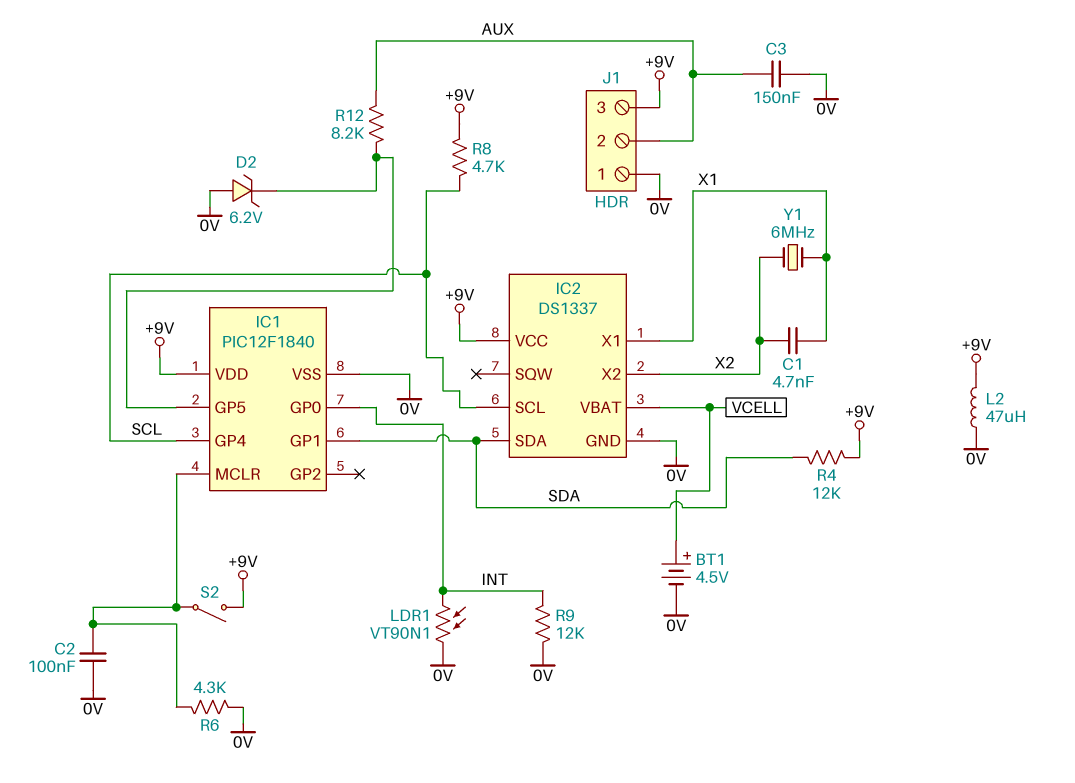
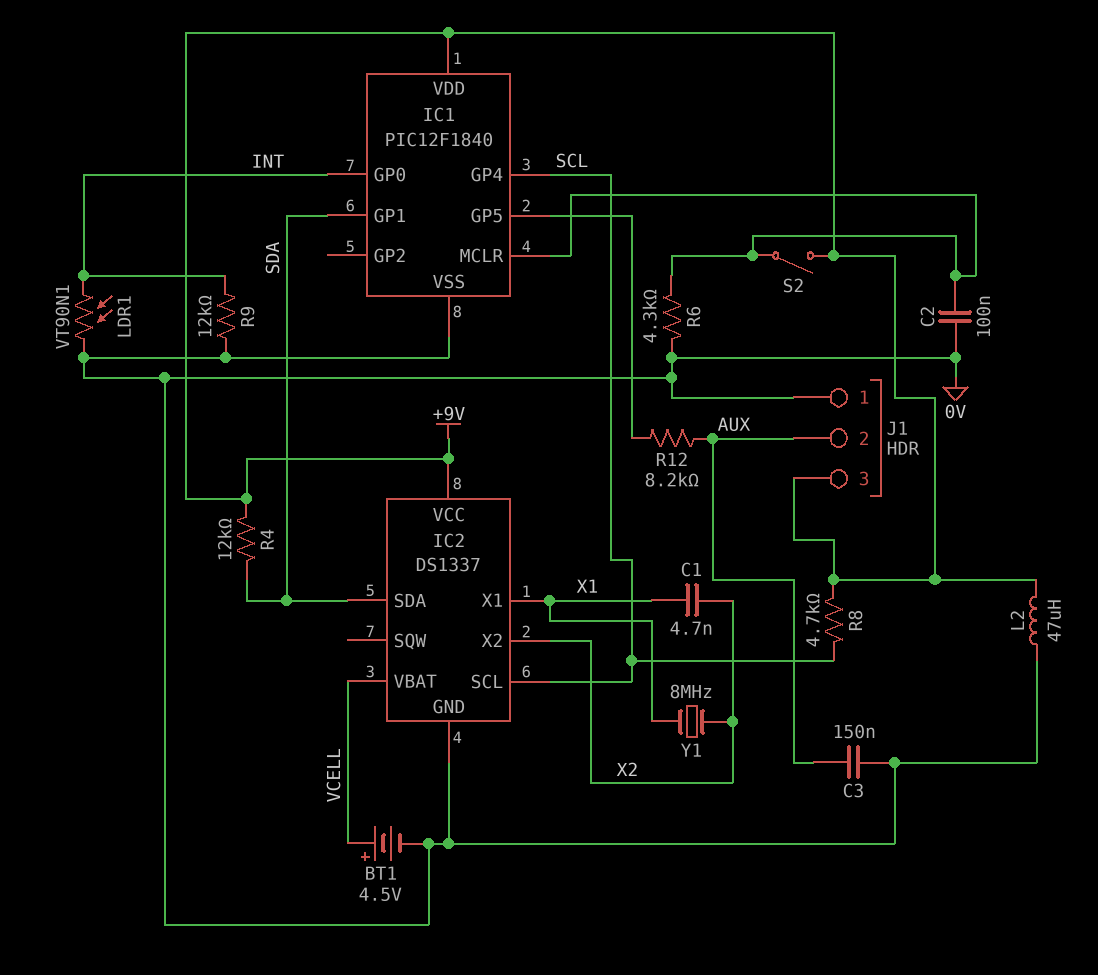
D2: zener 6.2V (A 0V, K IC1/GP5) -> none
Y1: 6MHz (X1, X2) -> 8MHz (X1, X2)

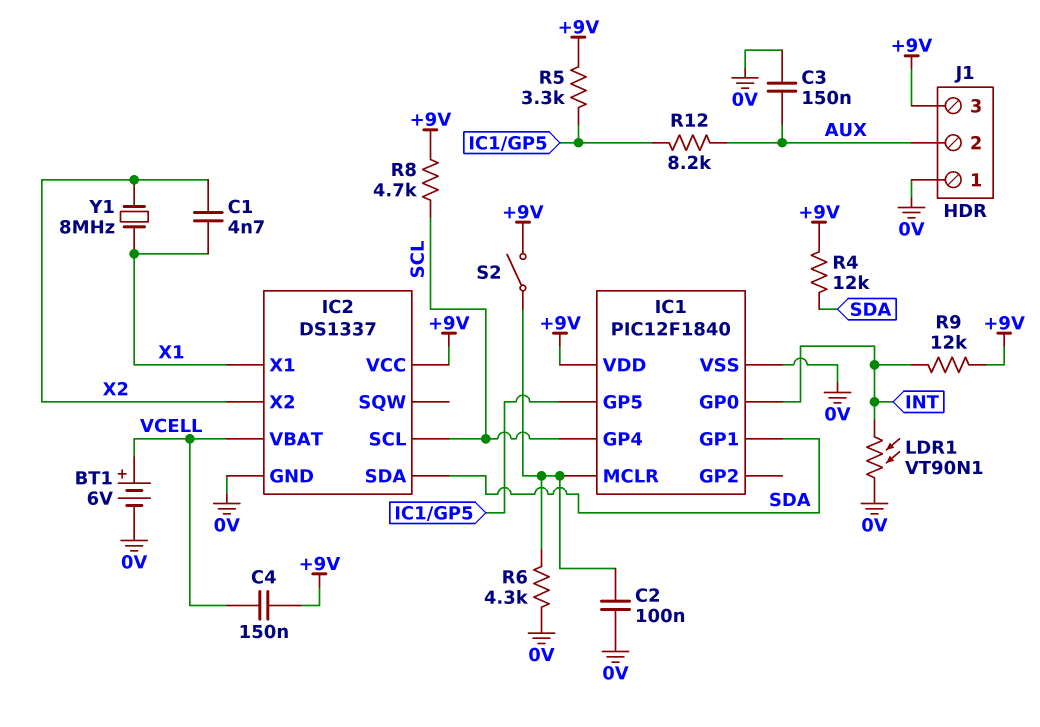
BT1: 4.5V (plus VCELL, minus 0V) -> 6V (plus VCELL, minus 0V)
C4: none -> 150nF (+9V, VCELL)
L2: 47uH (+9V, 0V) -> none
R5: none -> 3.3k (+9V, IC1/GP5)
R9: 12k (0V, INT) -> 12k (+9V, INT)

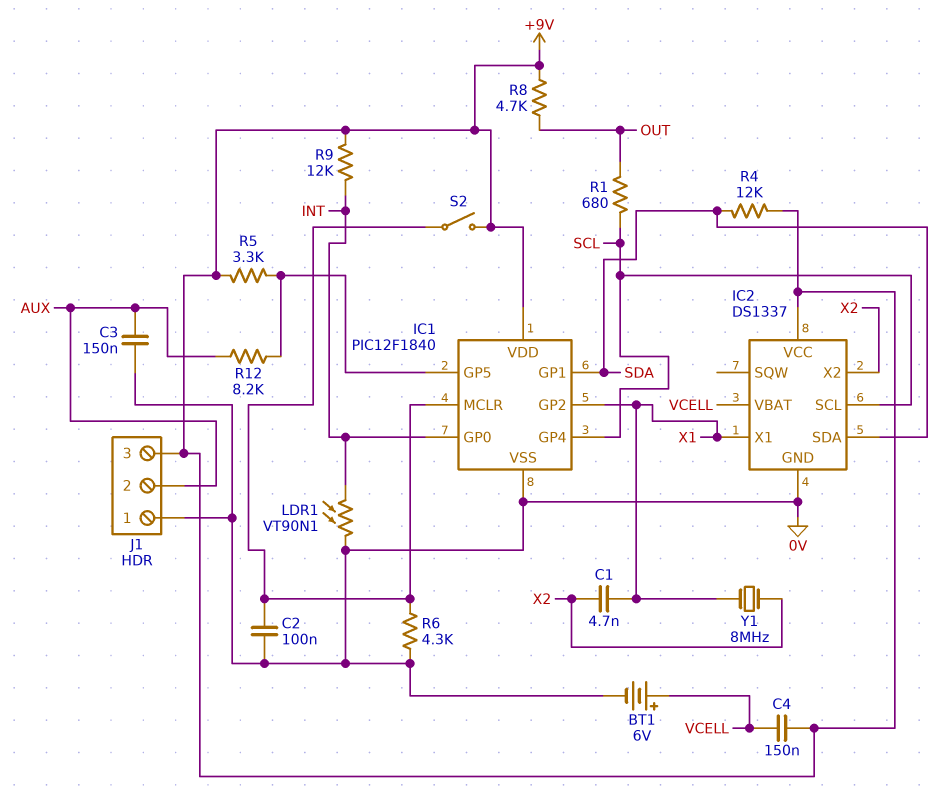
IC1 pin GP2: none -> X1
R1: none -> 680 (OUT, SCL)
R8: 4.7k (+9V, SCL) -> 4.7k (+9V, OUT)

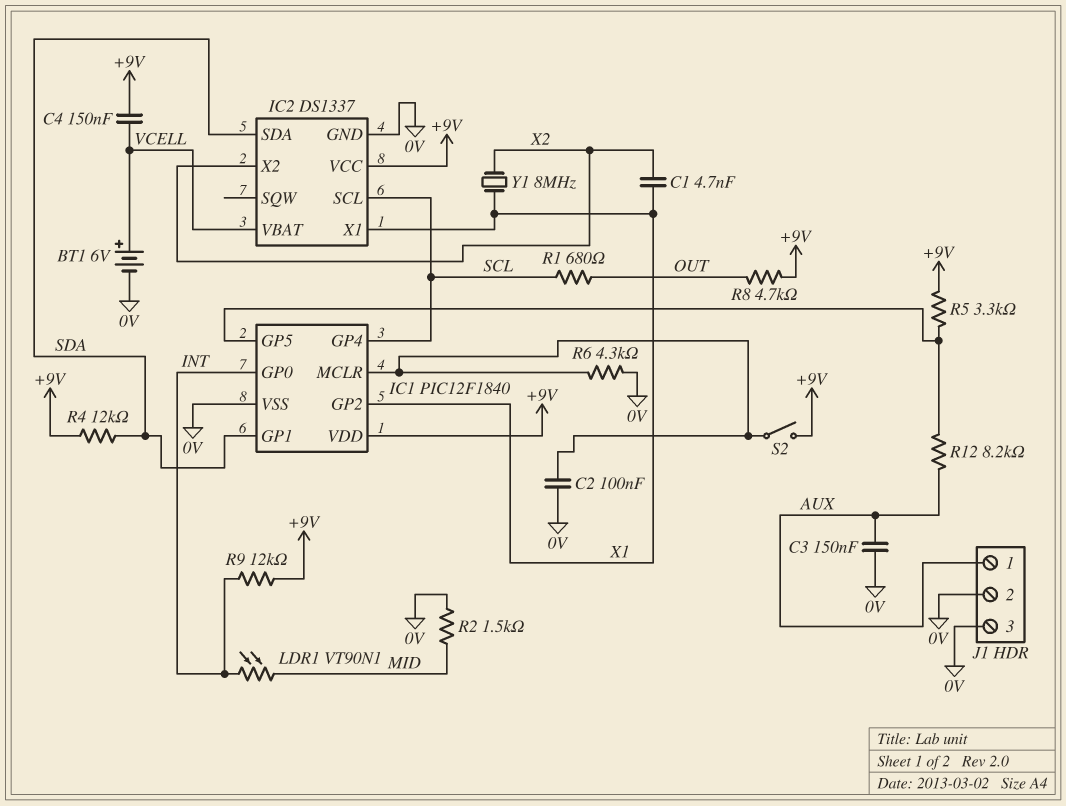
J1 pin 1: 0V -> AUX
J1 pin 2: AUX -> 0V
J1 pin 3: +9V -> 0V
LDR1: VT90N1 (0V, INT) -> VT90N1 (INT, MID)
R2: none -> 1.5k (0V, MID)

